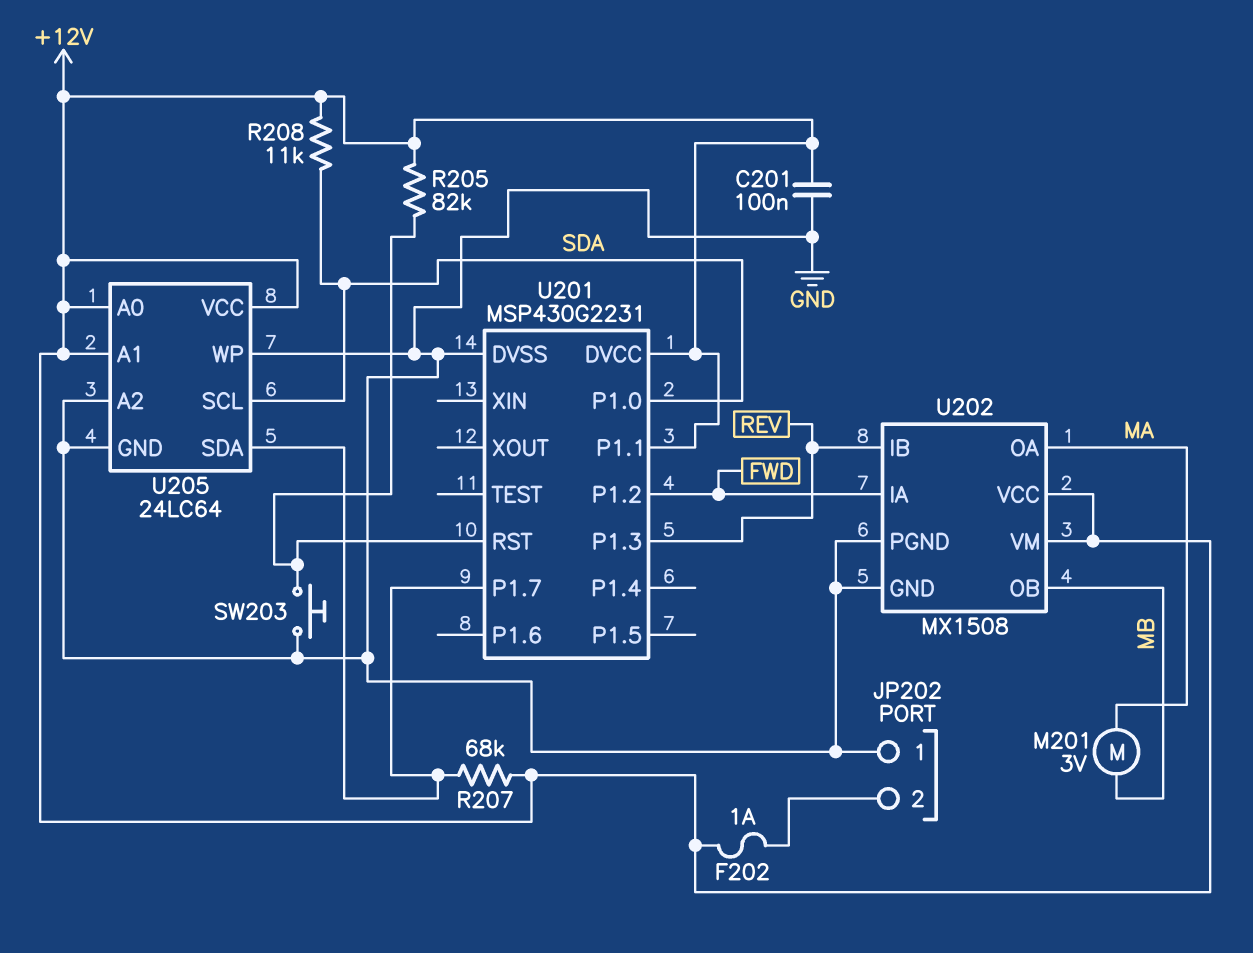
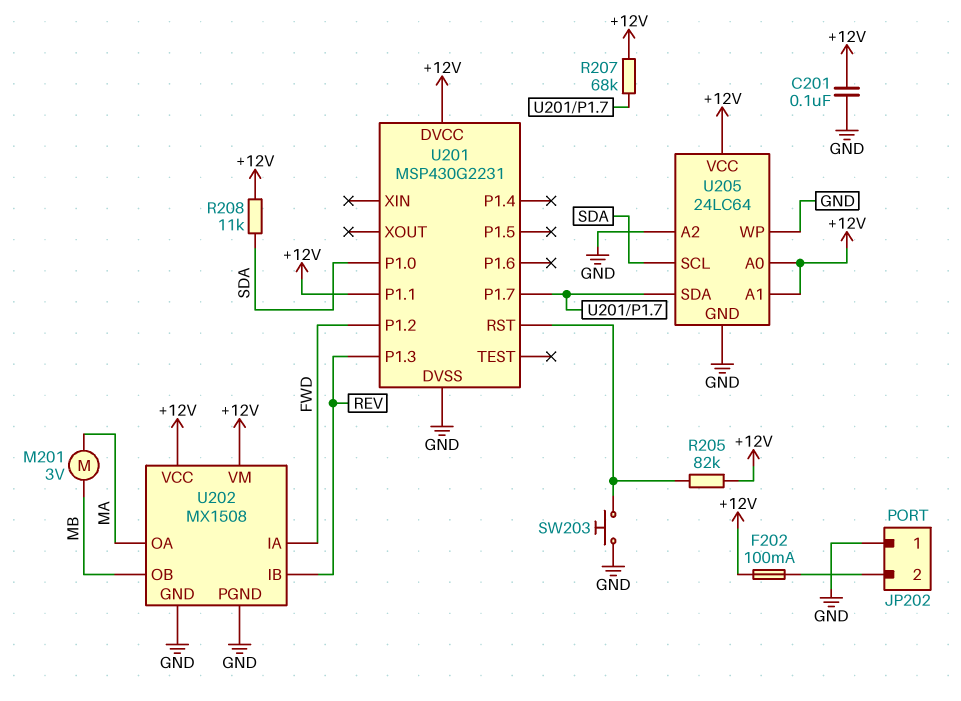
F202: 1A (+12V, JP202/2) -> 100mA (+12V, JP202/2)

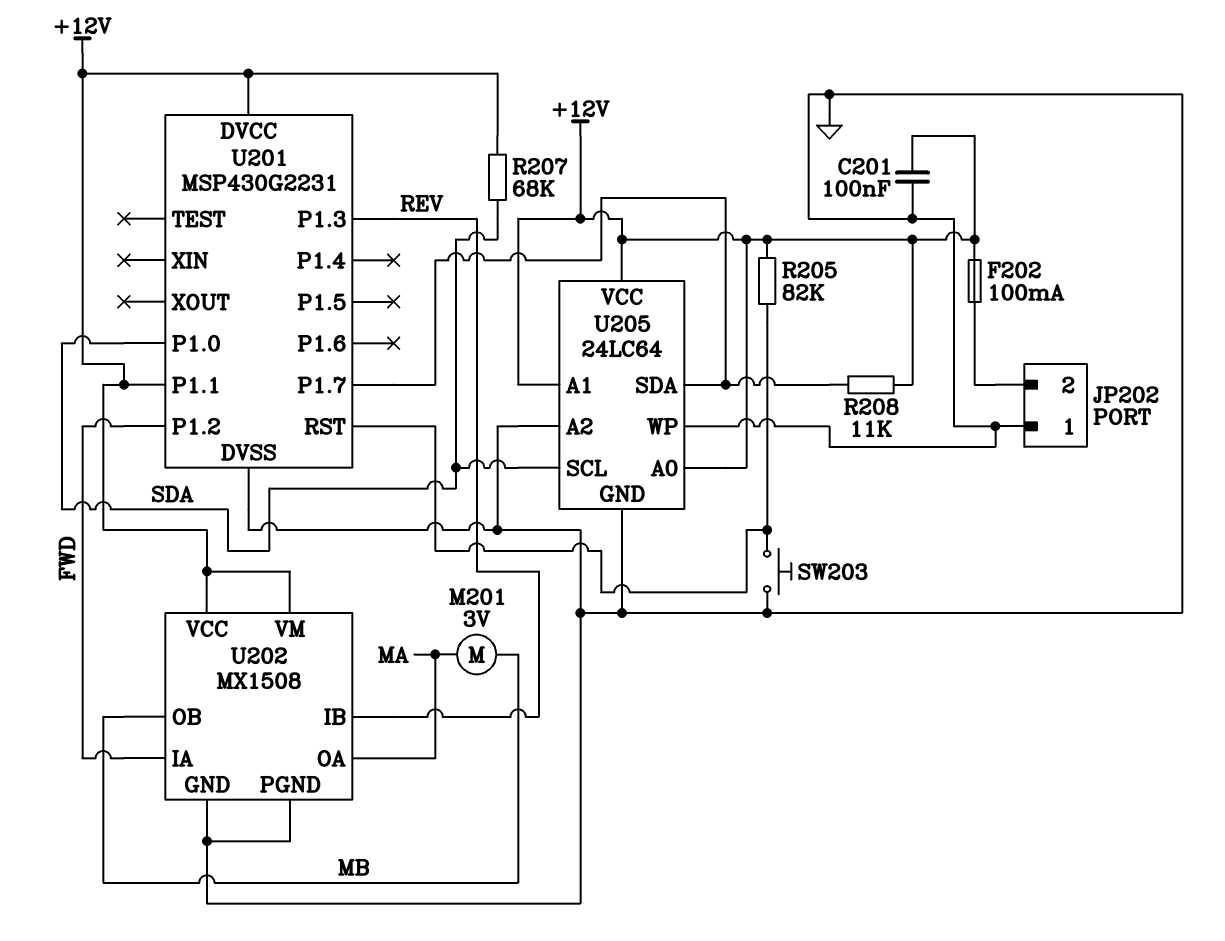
R207: 68k (+12V, U201/P1.7) -> 68k (+12V, SDA)
R208: 11k (+12V, SDA) -> 11k (+12V, U201/P1.7)

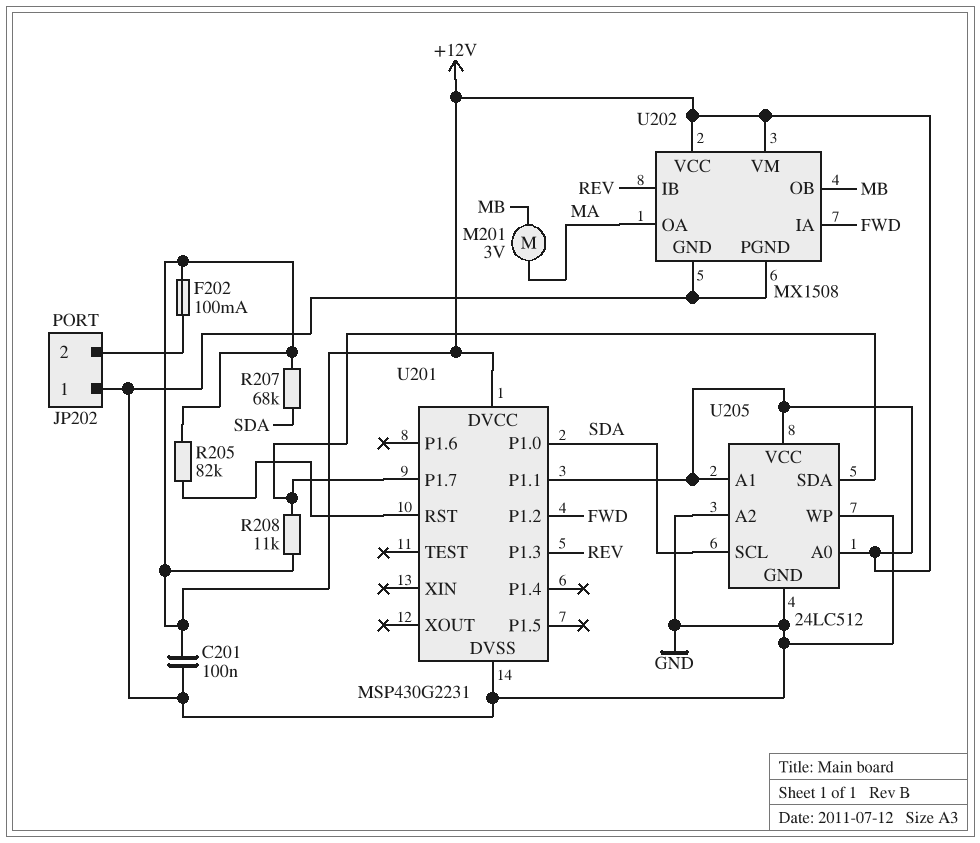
SW203: button (GND, U201/RST) -> none
U205: 24LC64 -> 24LC512

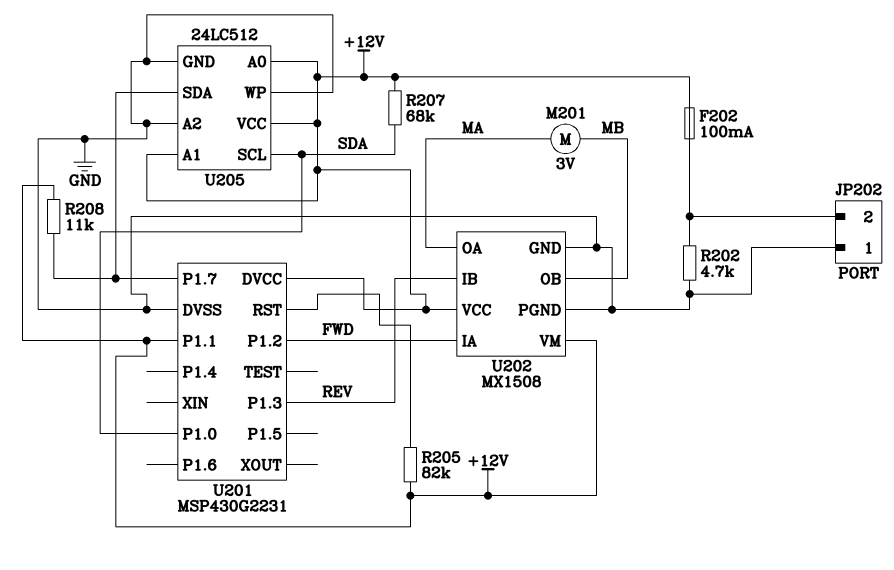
C201: 100nF (+12V, GND) -> none
R202: none -> 4.7k (GND, JP202/2)

